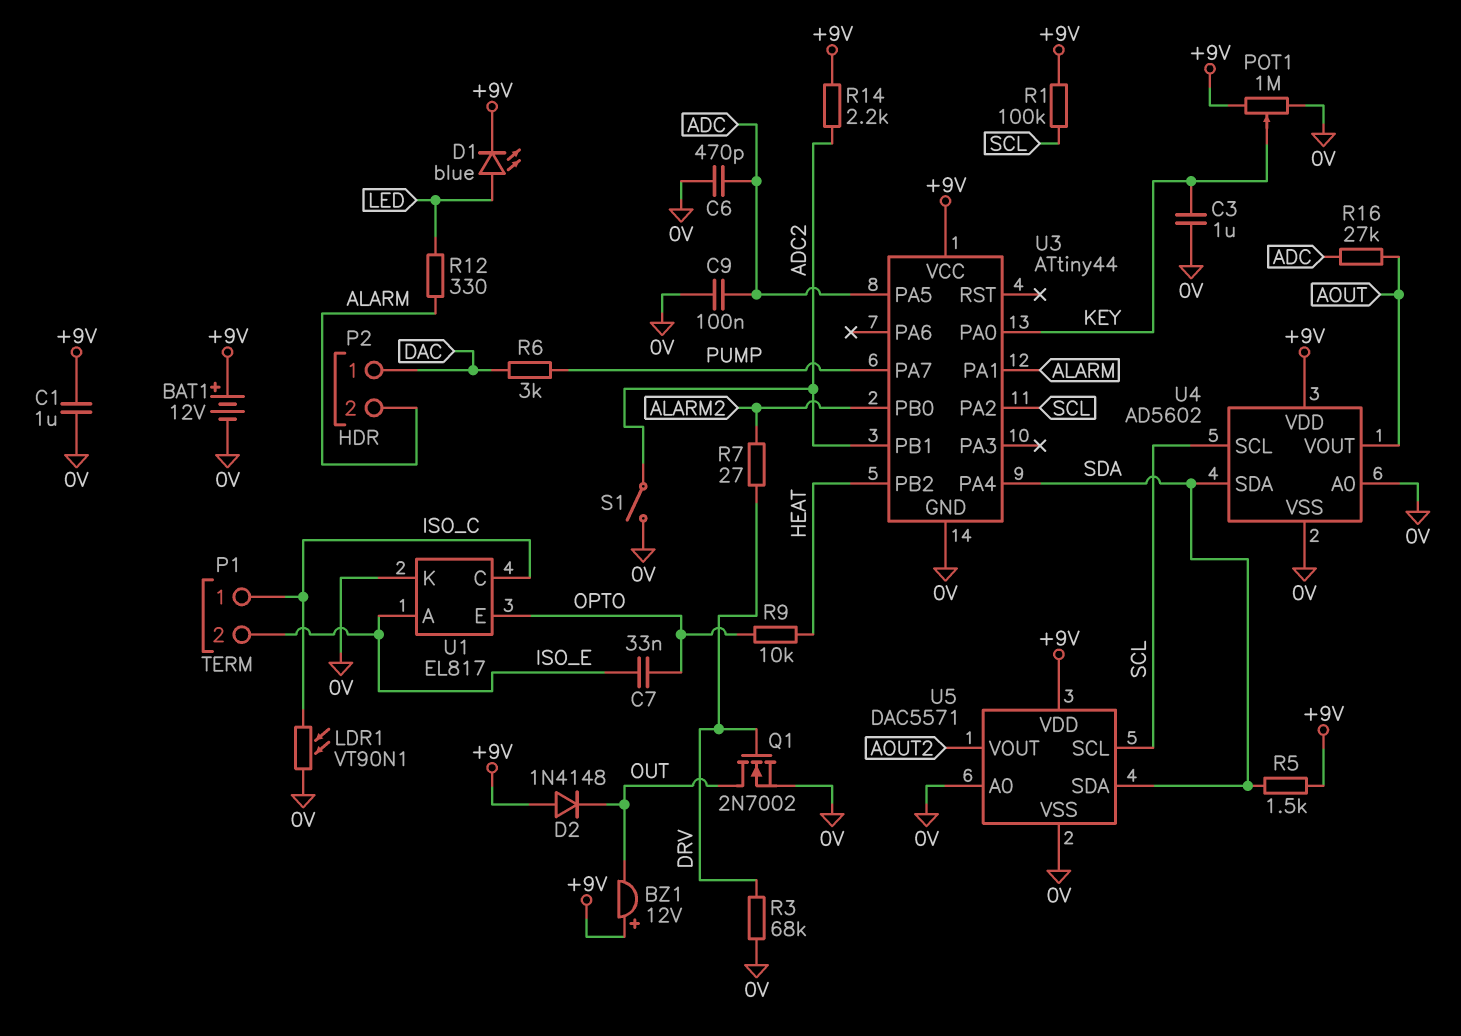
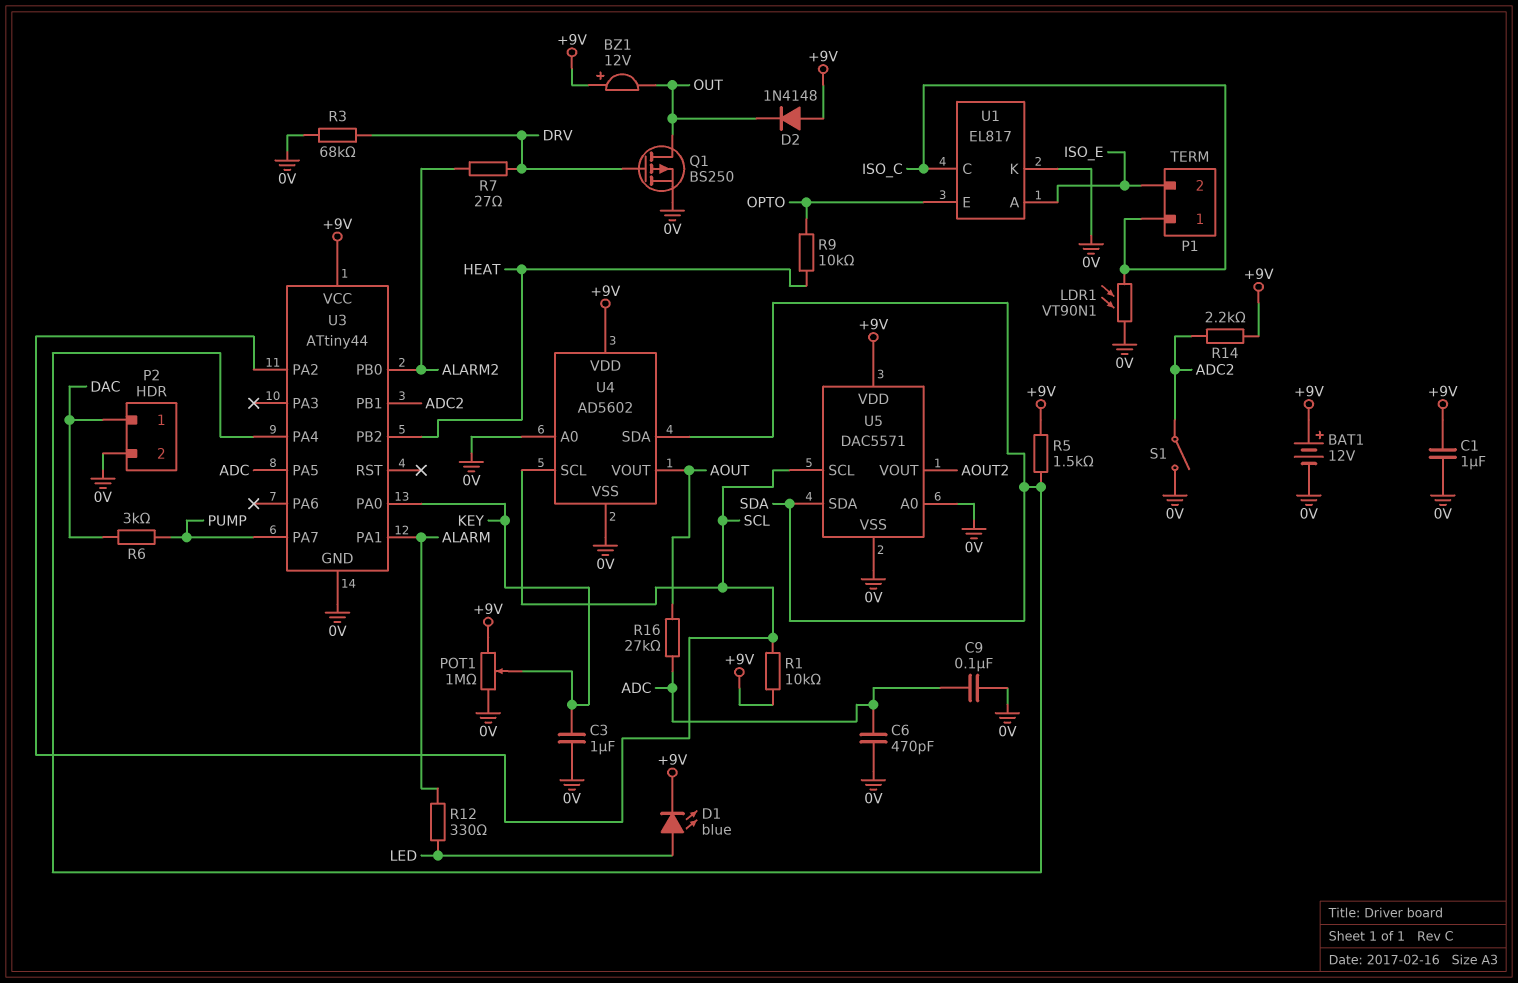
C7: 33nF (ISO_E, OPTO) -> none
P2 pin 2: ALARM -> 0V
Q1: NMOS 2N7002 (G DRV, D OUT, S 0V) -> PMOS BS250 (G DRV, D OUT, S 0V)
R1: 100k (+9V, SCL) -> 10k (+9V, SCL)

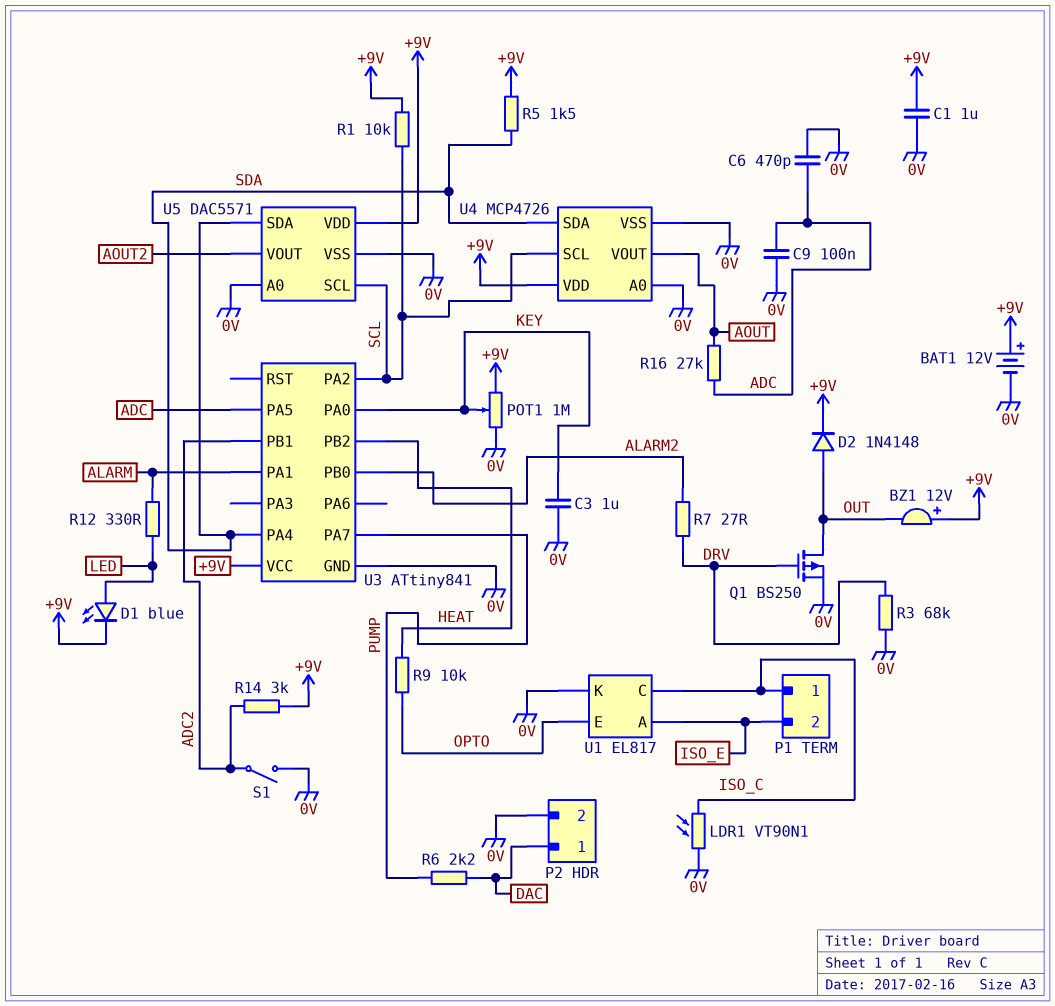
D2: diode 1N4148 (A +9V, K OUT) -> diode 1N4148 (A OUT, K +9V)
R6: 3k (DAC, PUMP) -> 2.2k (DAC, PUMP)
R14: 2.2k (+9V, ADC2) -> 3k (+9V, ADC2)
U3: ATtiny44 -> ATtiny841
U4: AD5602 -> MCP4726

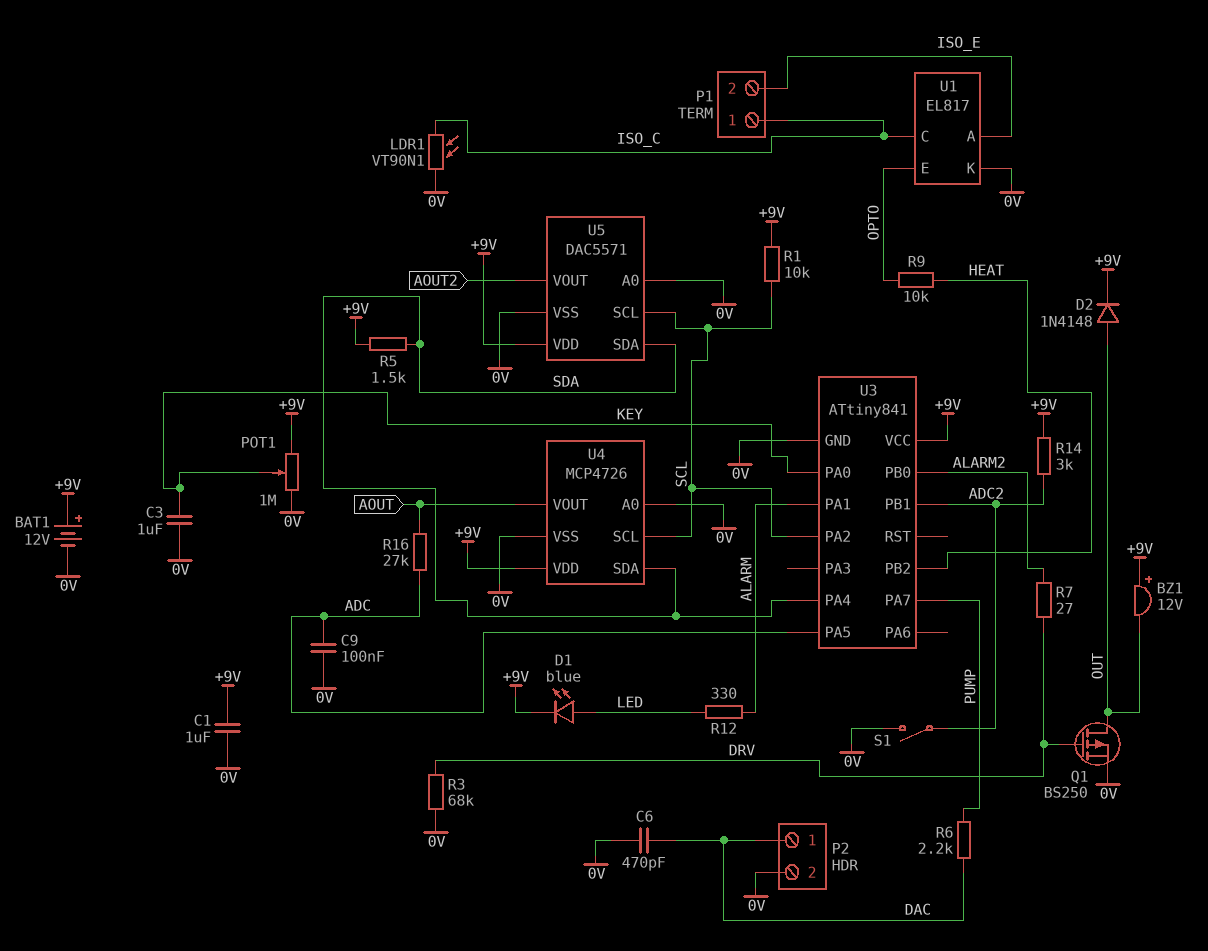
C6: 470pF (0V, ADC) -> 470pF (0V, DAC)

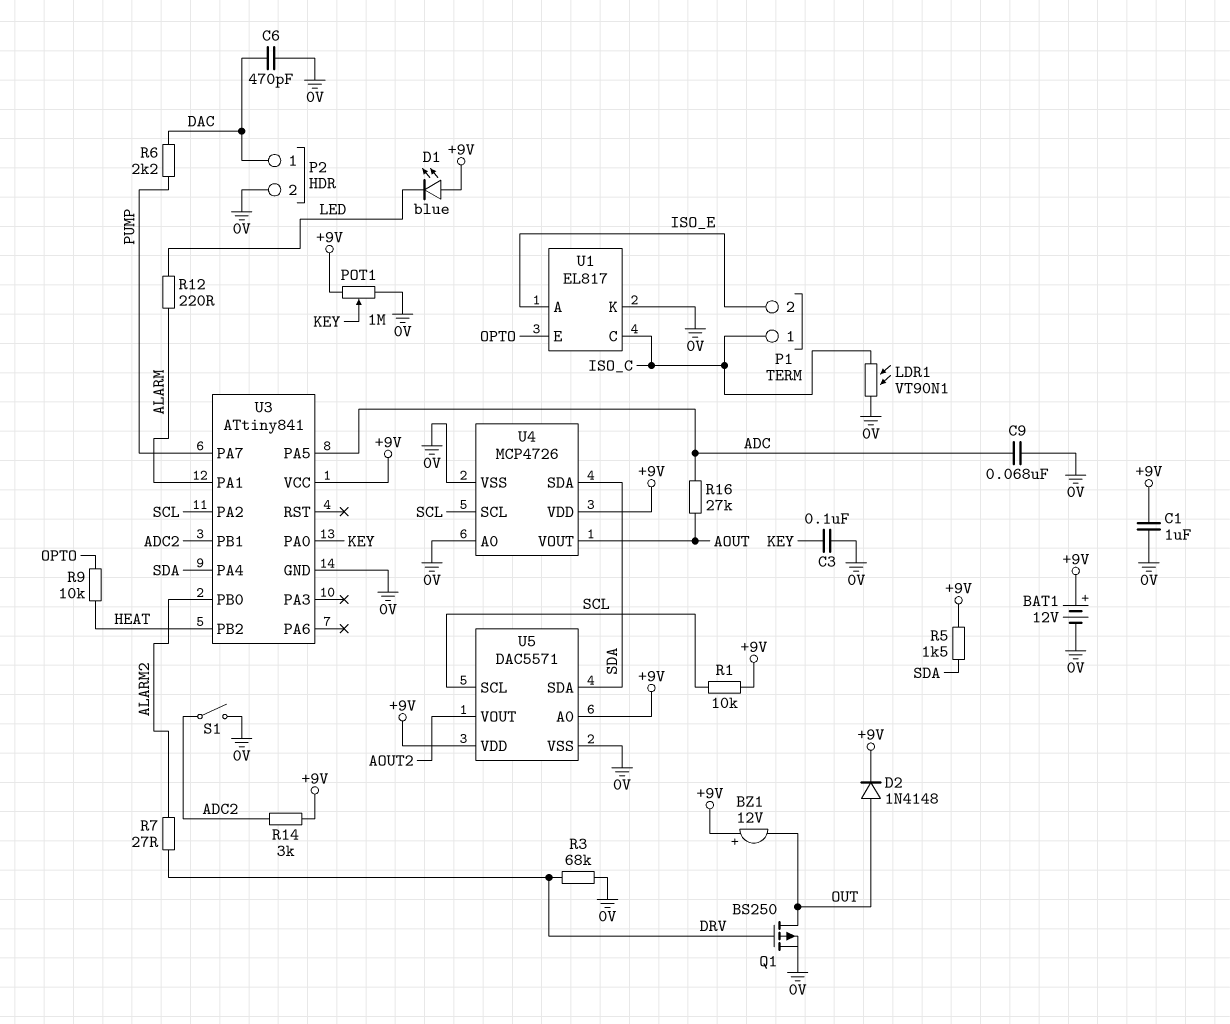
C3: 1uF (0V, KEY) -> 100nF (0V, KEY)
C9: 100nF (0V, ADC) -> 68nF (0V, ADC)
D1: LED blue (A LED, K +9V) -> LED blue (A +9V, K LED)
R12: 330 (ALARM, LED) -> 220 (ALARM, LED)
U5 pin A0: 0V -> +9V

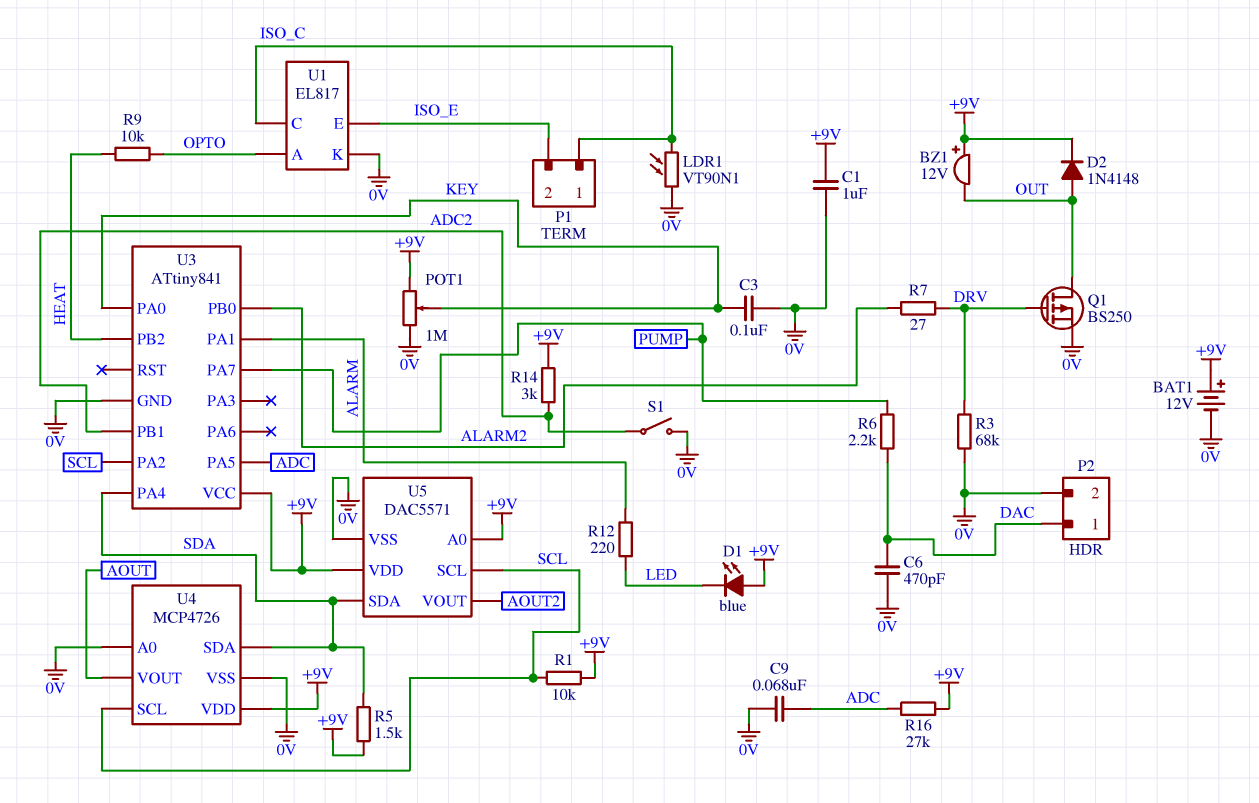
R16: 27k (ADC, AOUT) -> 27k (+9V, ADC)
U1 pin A: ISO_E -> OPTO
U1 pin E: OPTO -> ISO_E

